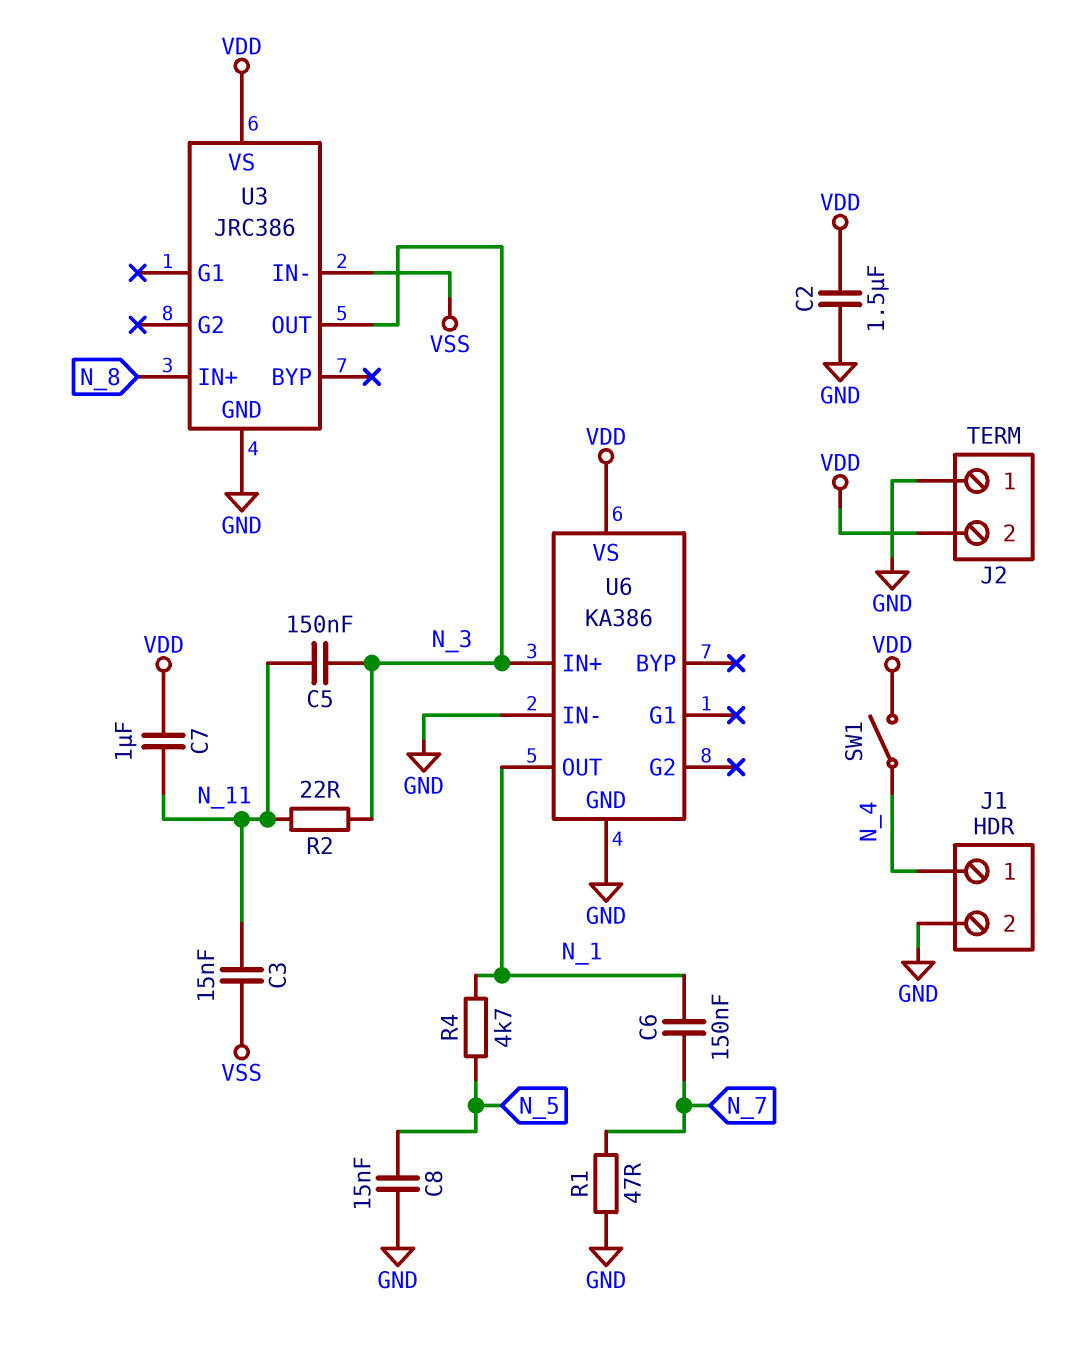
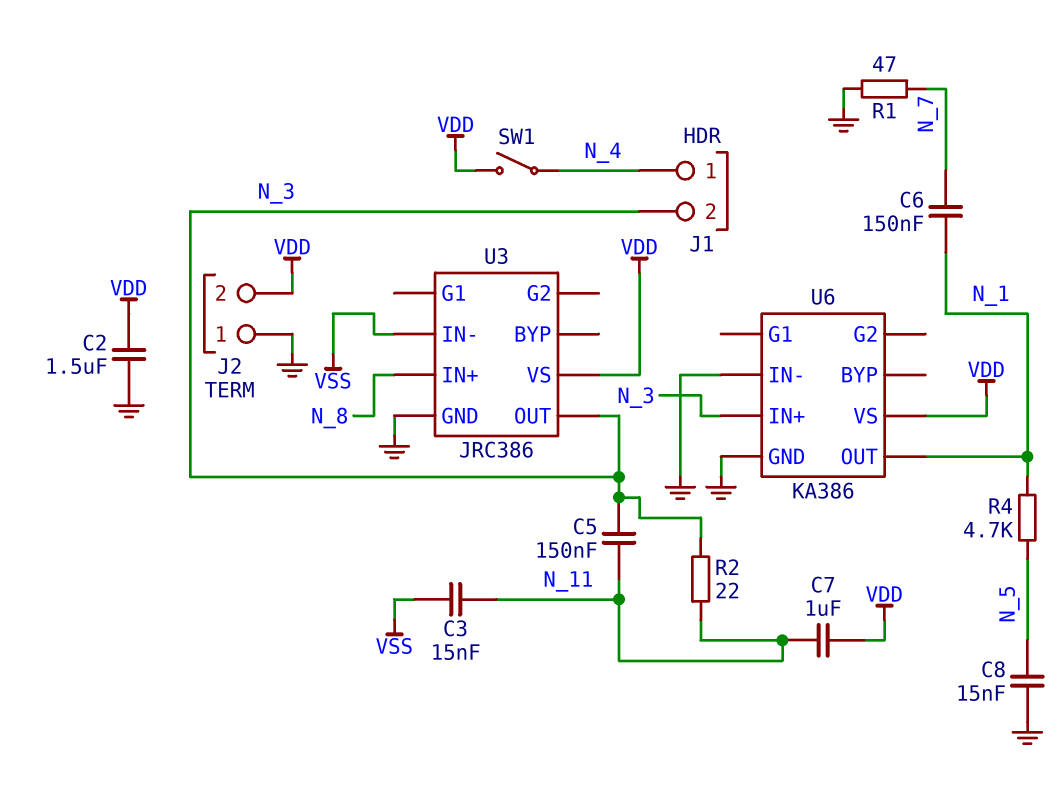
J1 pin 2: GND -> N_3

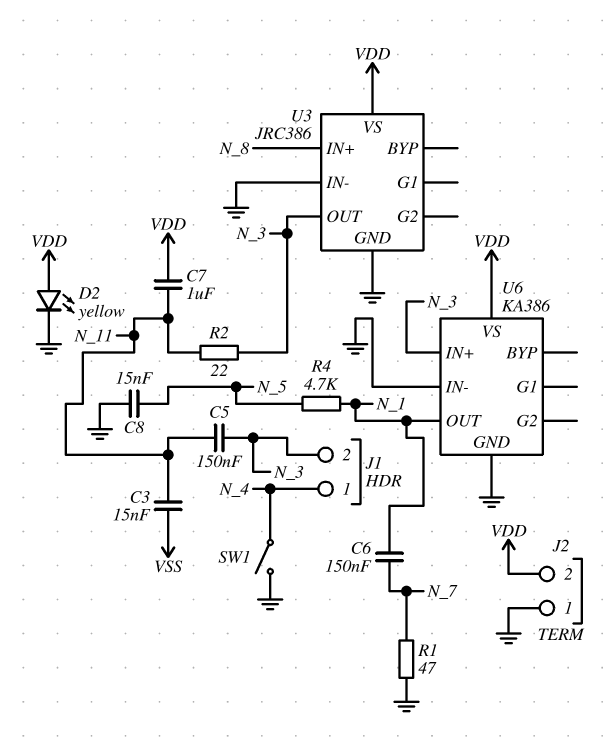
C2: 1.5uF (GND, VDD) -> none
D2: none -> LED yellow (A VDD, K GND)
SW1: switch (N_4, VDD) -> switch (GND, N_4)
U3 pin IN-: VSS -> GND

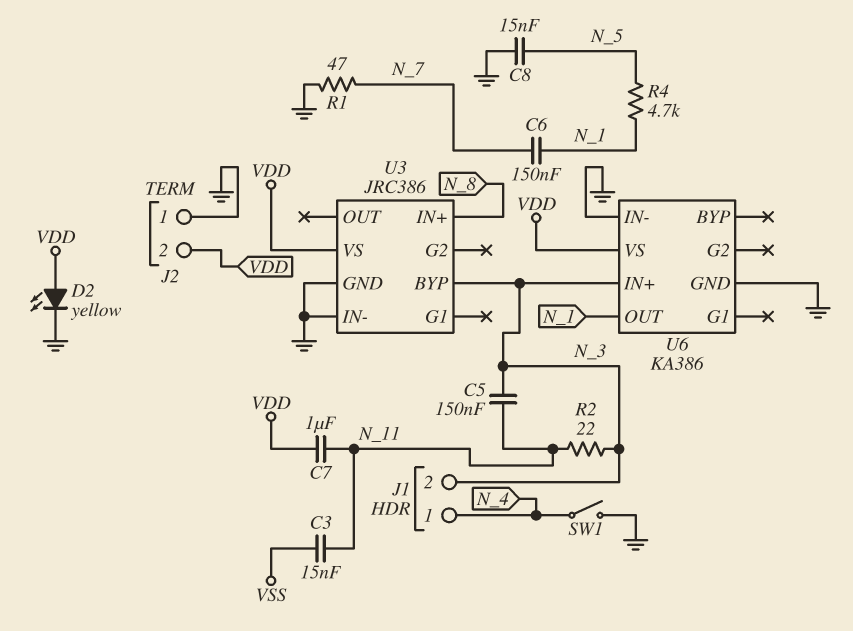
U3 pin BYP: none -> N_3
U3 pin OUT: N_3 -> none

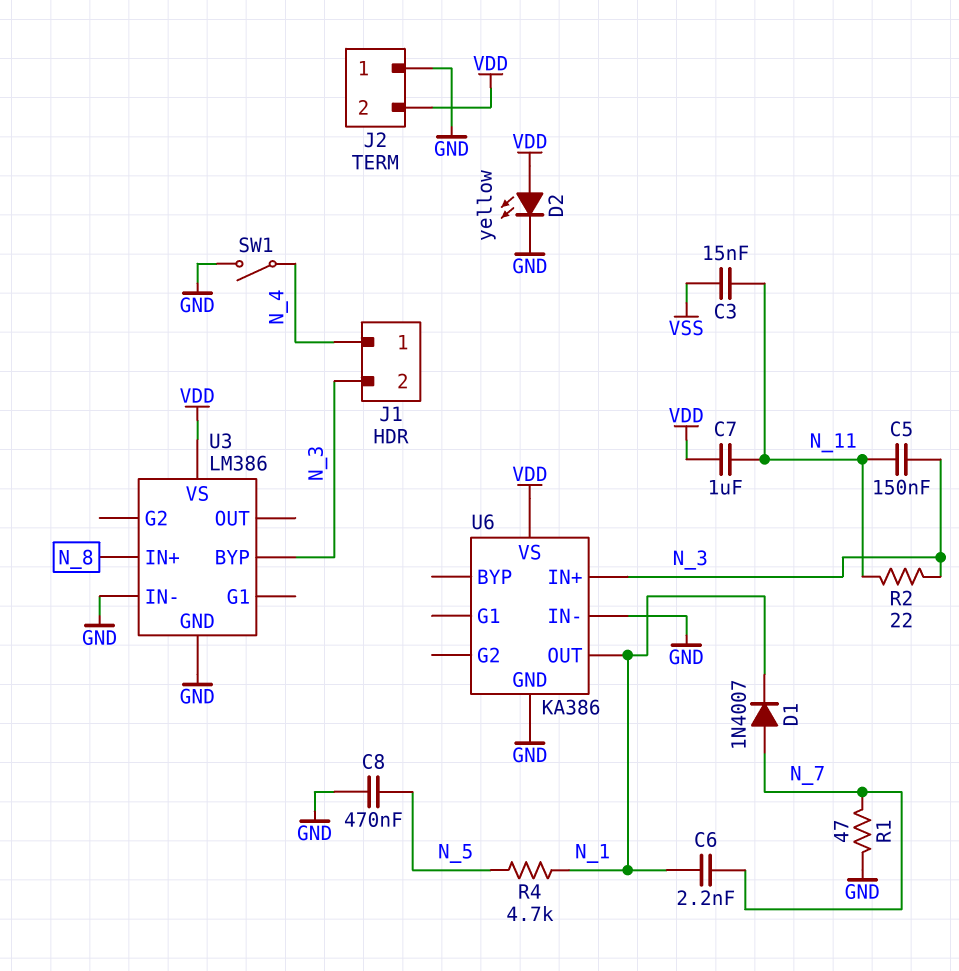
C6: 150nF (N_1, N_7) -> 2.2nF (N_1, N_7)
C8: 15nF (GND, N_5) -> 470nF (GND, N_5)
D1: none -> diode 1N4007 (A N_7, K N_1)
U3: JRC386 -> LM386

